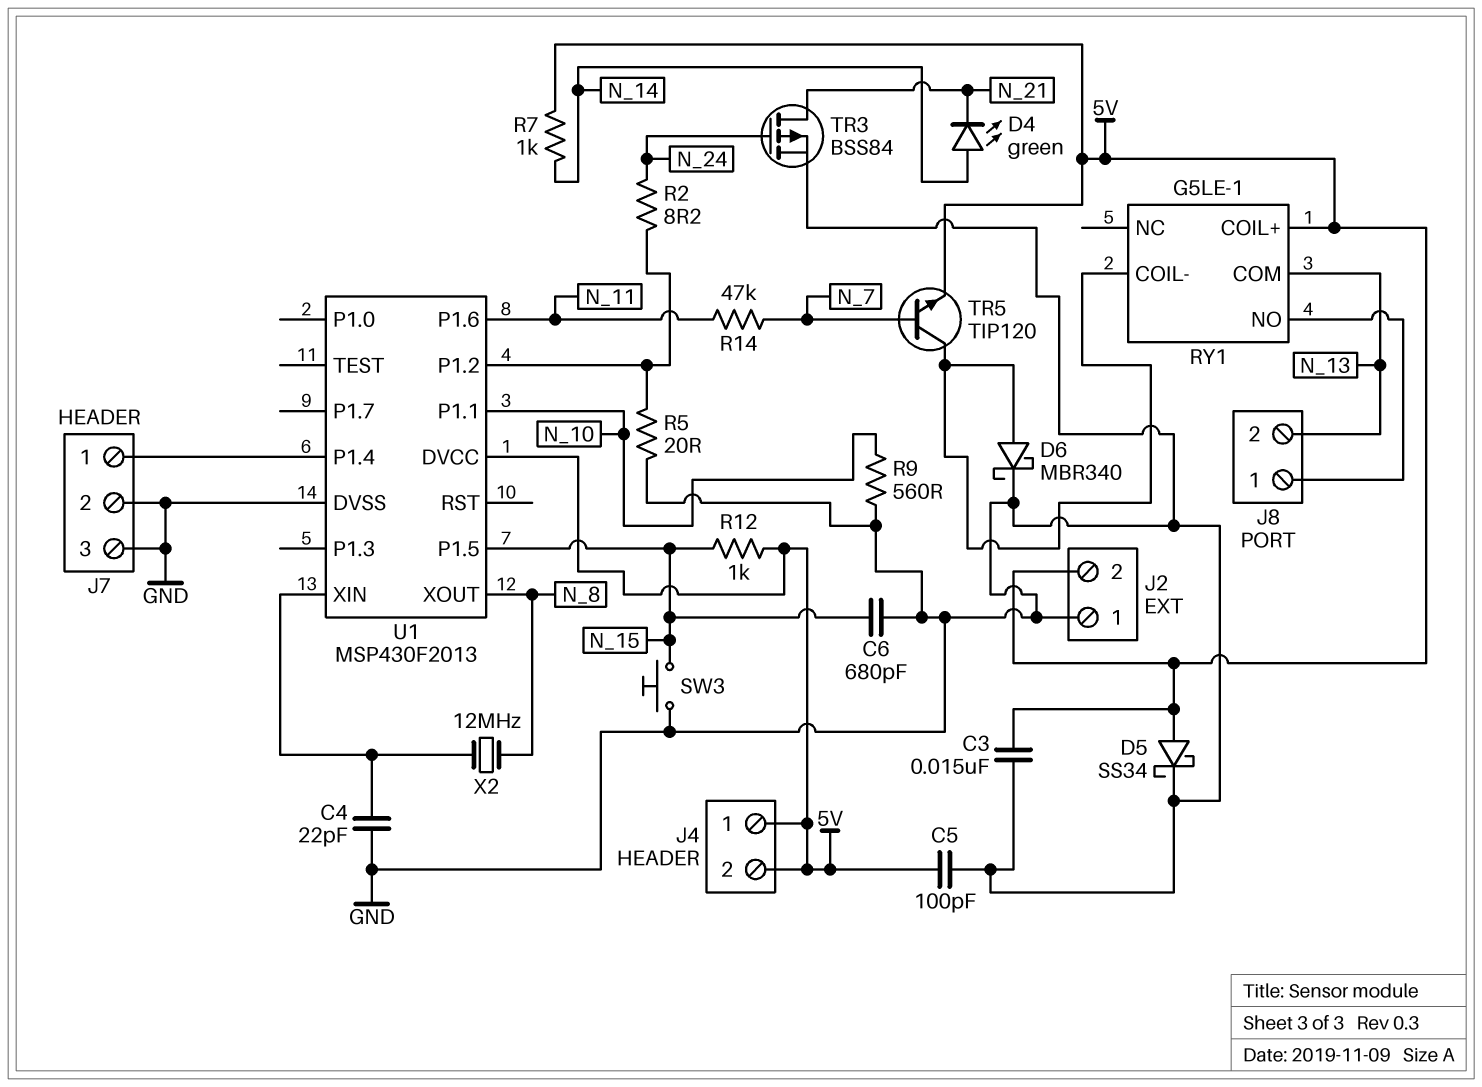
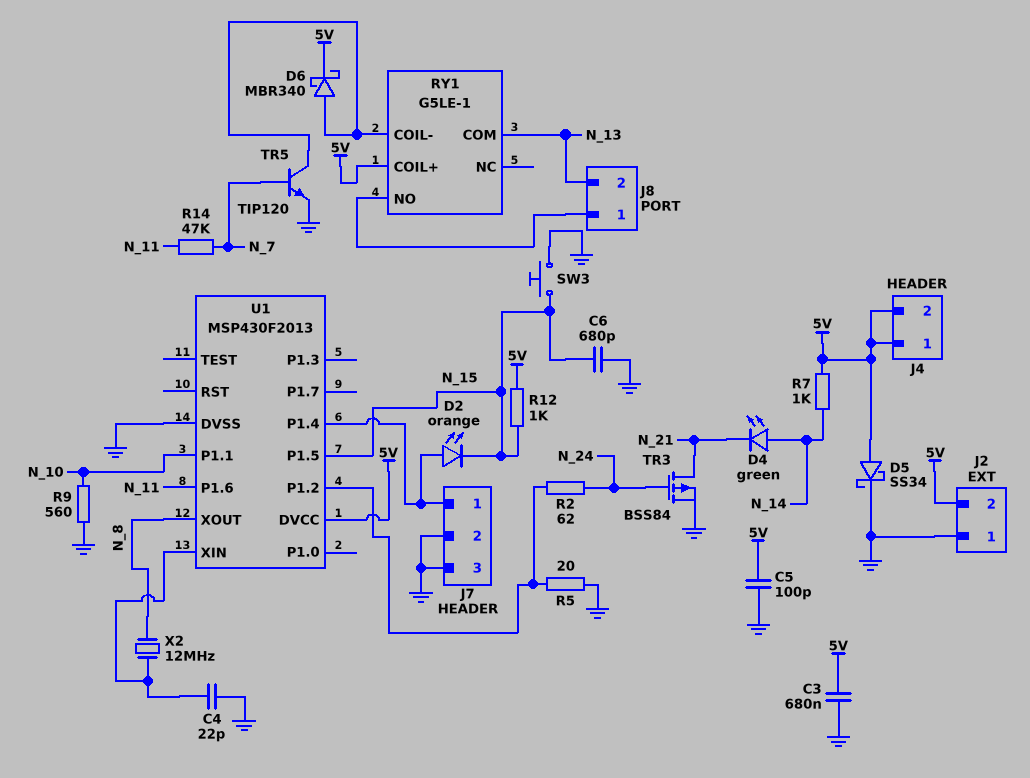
C3: 15nF (5V, GND) -> 680nF (5V, GND)
D2: none -> LED orange (A J7/1, K N_15)
D6: schottky MBR340 (A RY1/COIL-, K GND) -> schottky MBR340 (A RY1/COIL-, K 5V)
R2: 8.2 (N_24, U1/P1.2) -> 62 (N_24, U1/P1.2)
TR5: NPN TIP120 (B N_7, C RY1/COIL-, E 5V) -> NPN TIP120 (B N_7, C RY1/COIL-, E GND)

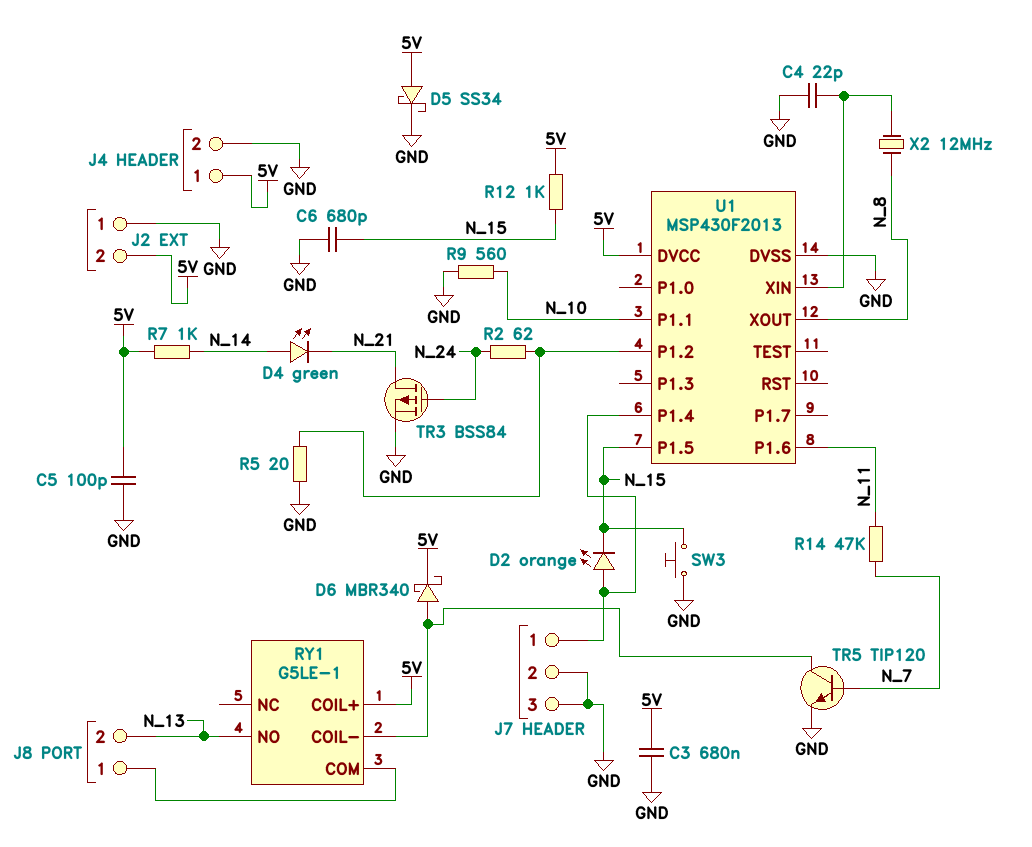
J4 pin 2: 5V -> GND
RY1 pin COM: N_13 -> J8/1
RY1 pin NO: J8/1 -> N_13

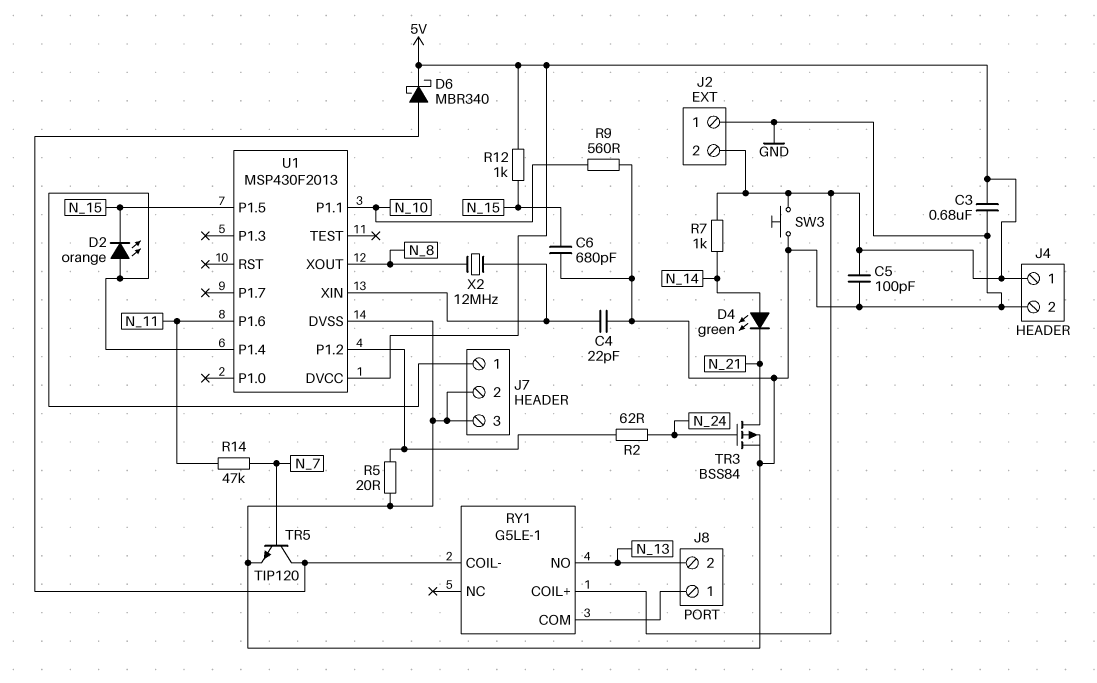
D5: schottky SS34 (A 5V, K GND) -> none
SW3: button (GND, N_15) -> button (5V, GND)

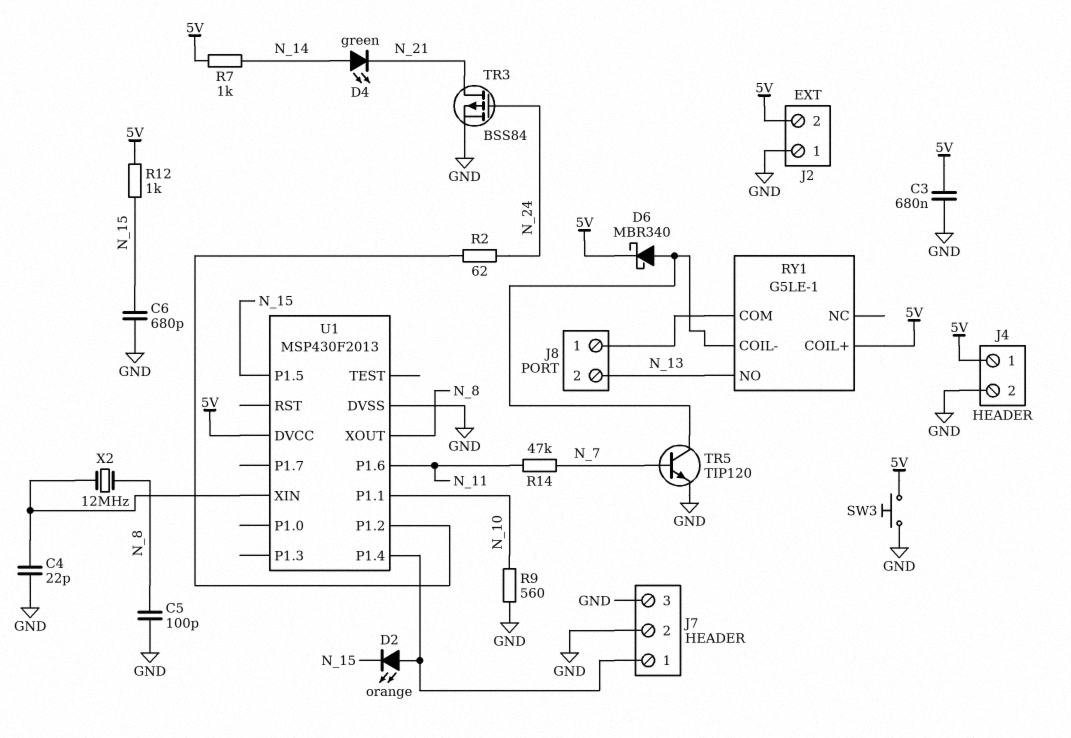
C5: 100pF (5V, GND) -> 100pF (GND, N_8)
R5: 20 (GND, U1/P1.2) -> none

